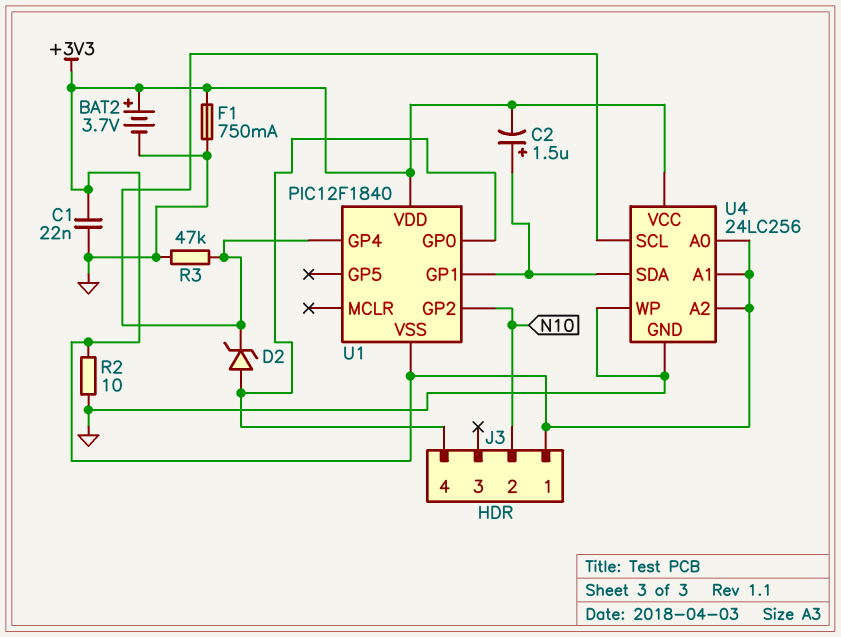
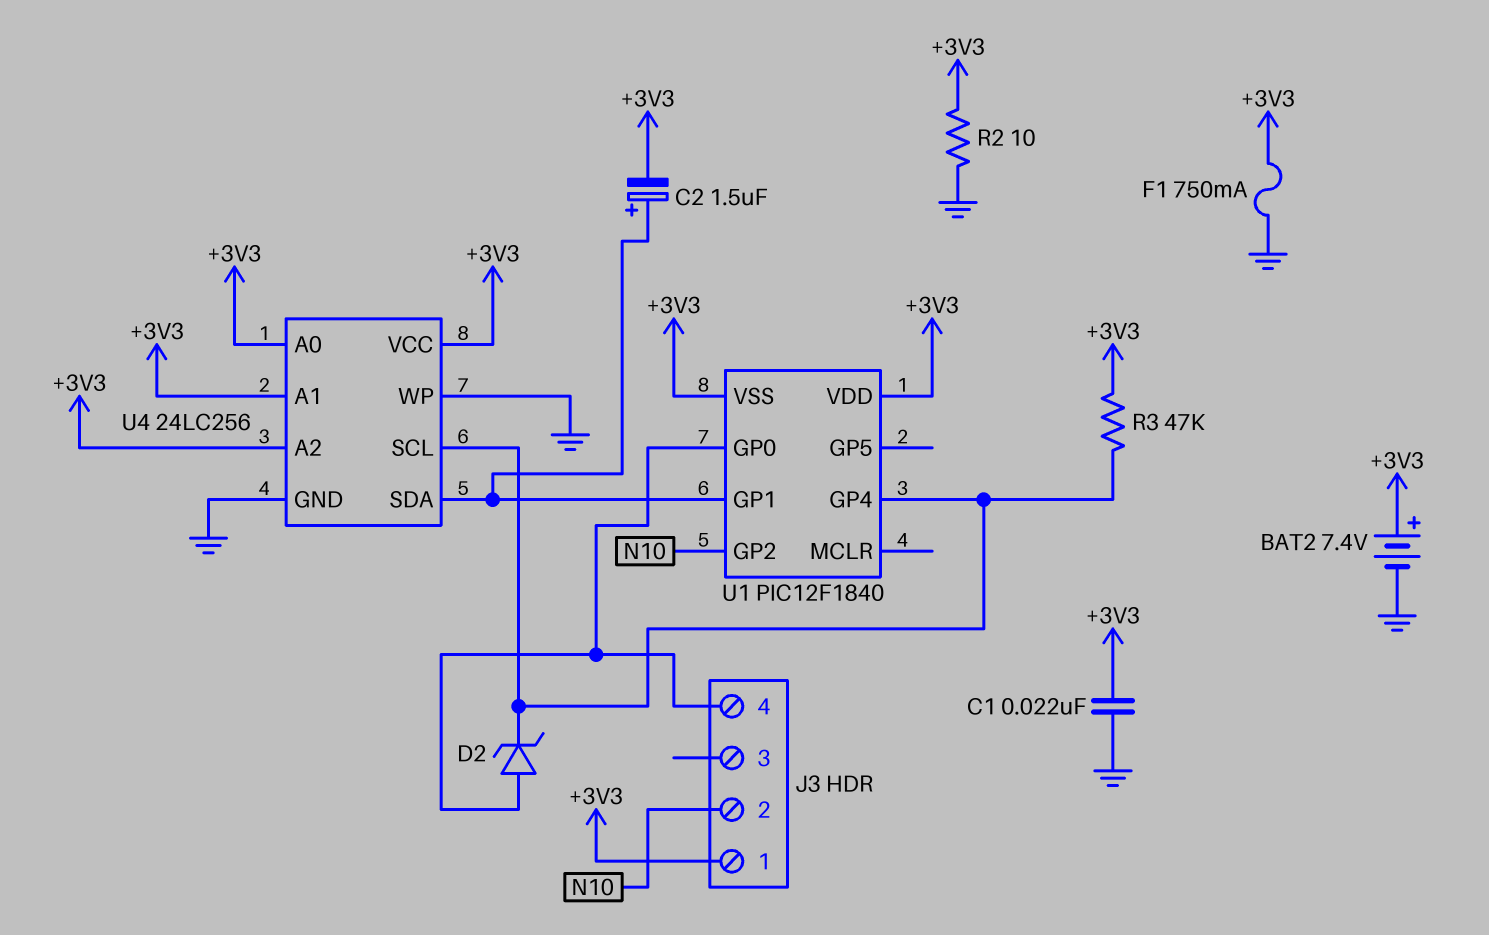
BAT2: 3.7V (plus +3V3, minus GND) -> 7.4V (plus +3V3, minus GND)
R3: 47k (GND, U1/GP4) -> 47k (+3V3, U1/GP4)

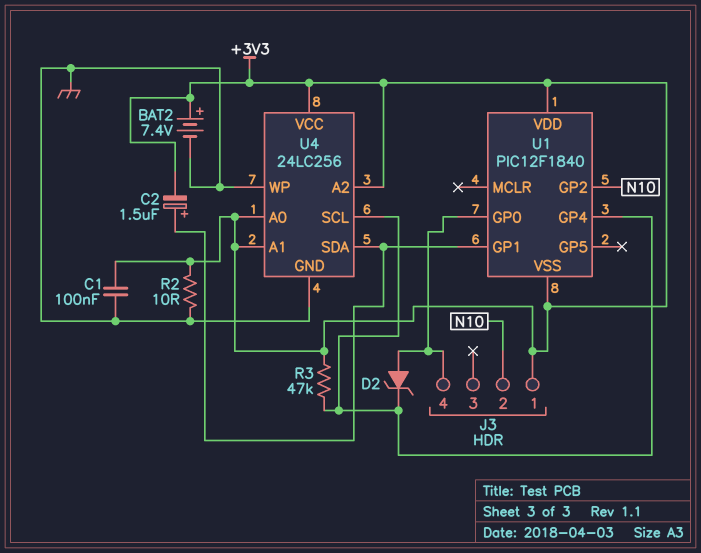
C1: 22nF (+3V3, GND) -> 100nF (+3V3, GND)
F1: 750mA (+3V3, GND) -> none

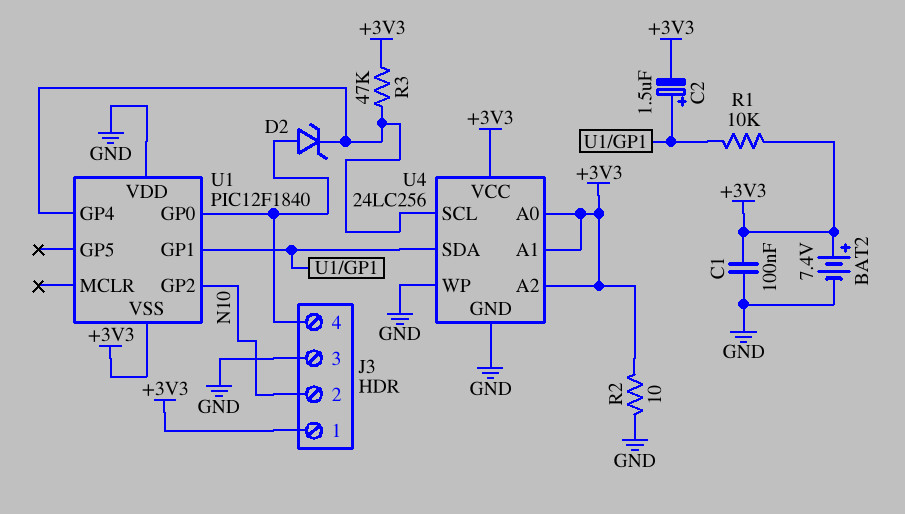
J3 pin 3: none -> GND
R1: none -> 10k (+3V3, U1/GP1)
U1 pin VDD: +3V3 -> GND

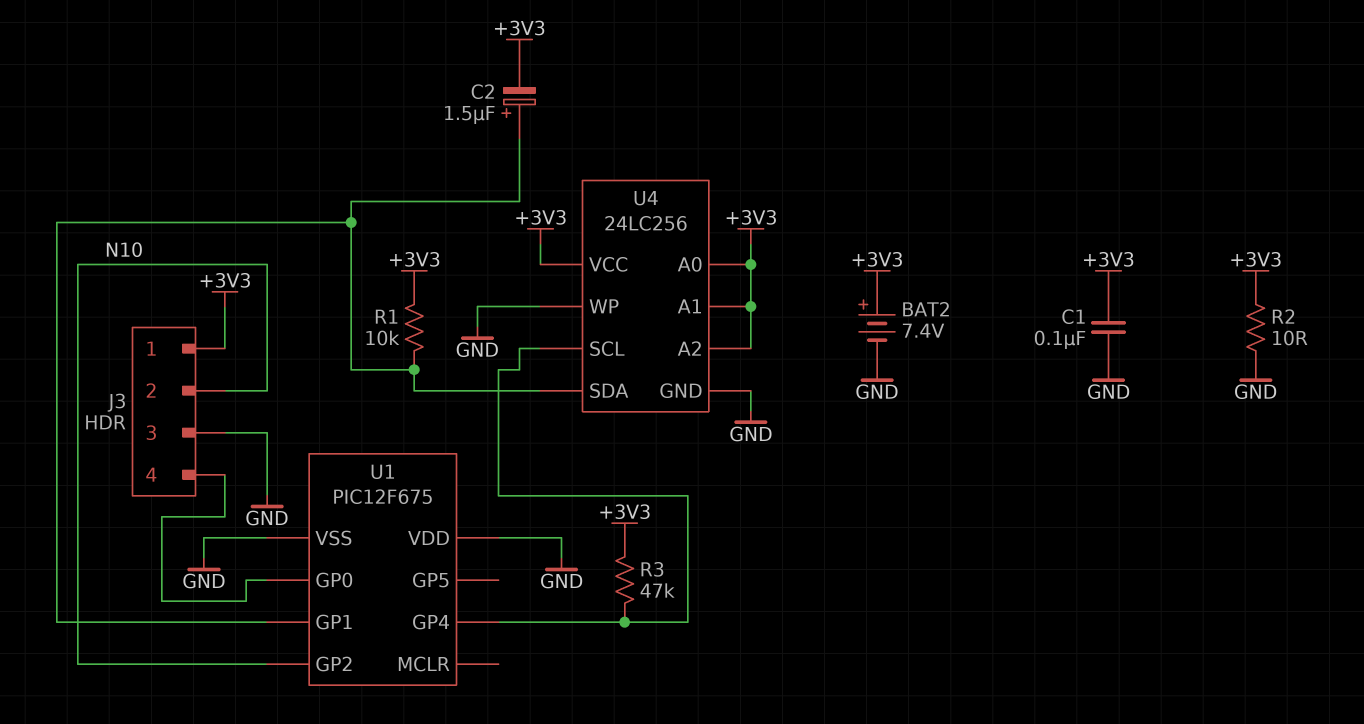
D2: zener (A J3/4, K U1/GP4) -> none
U1: PIC12F1840 -> PIC12F675
U1 pin VSS: +3V3 -> GND

